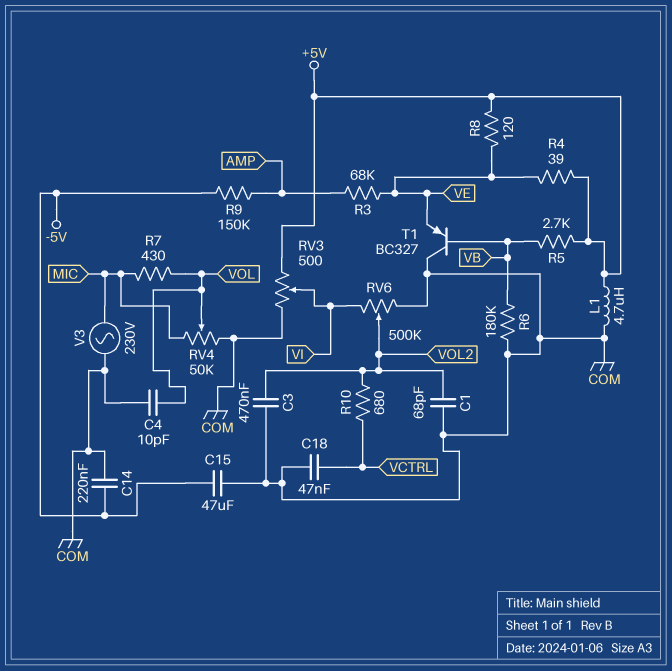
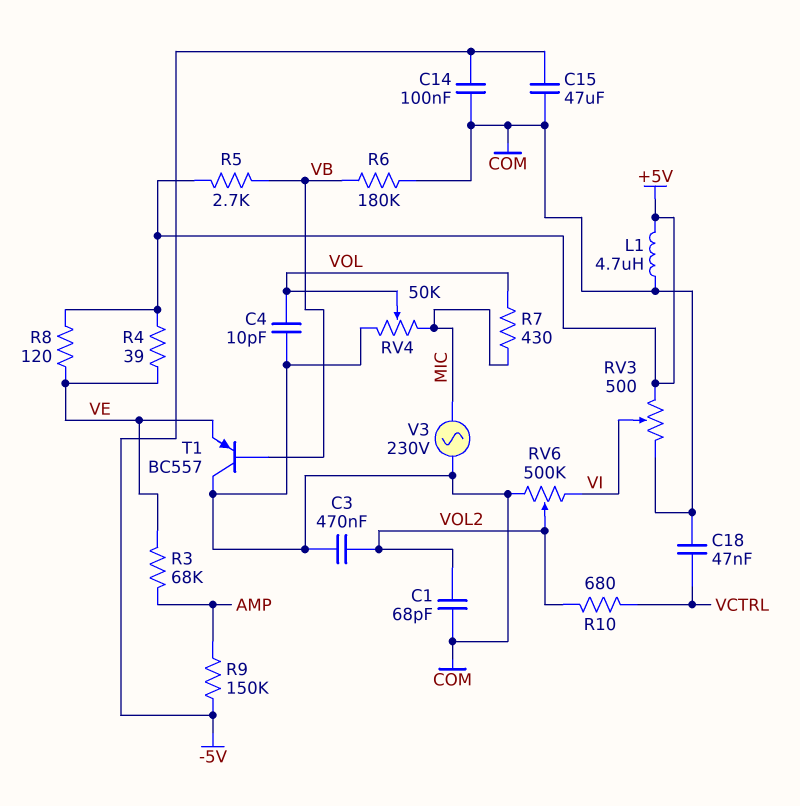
C14: 220nF (-5V, COM) -> 100nF (-5V, COM)
T1: PNP BC327 (B VB, C COM, E VE) -> PNP BC557 (B VB, C COM, E VE)

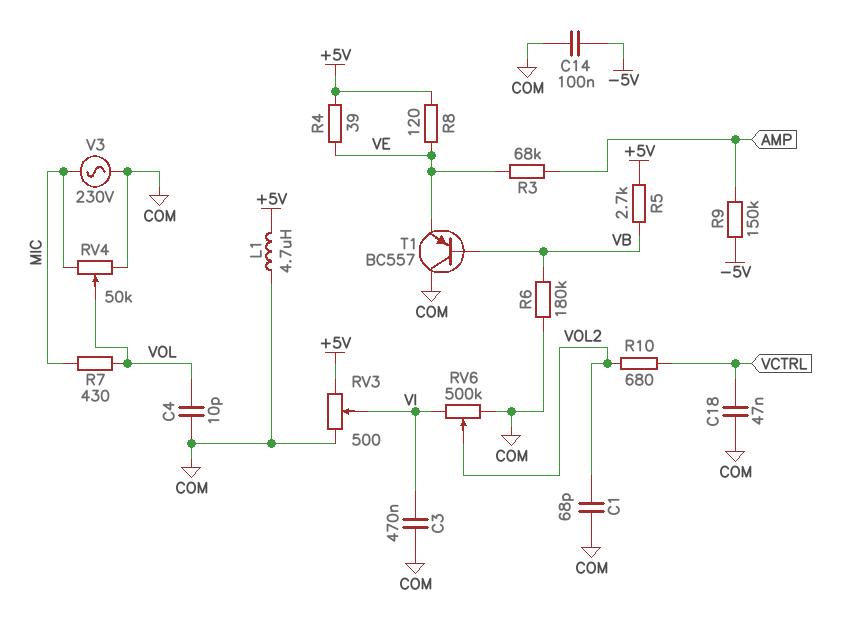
C3: 470nF (COM, VOL2) -> 470nF (COM, VI)
C15: 47uF (-5V, COM) -> none

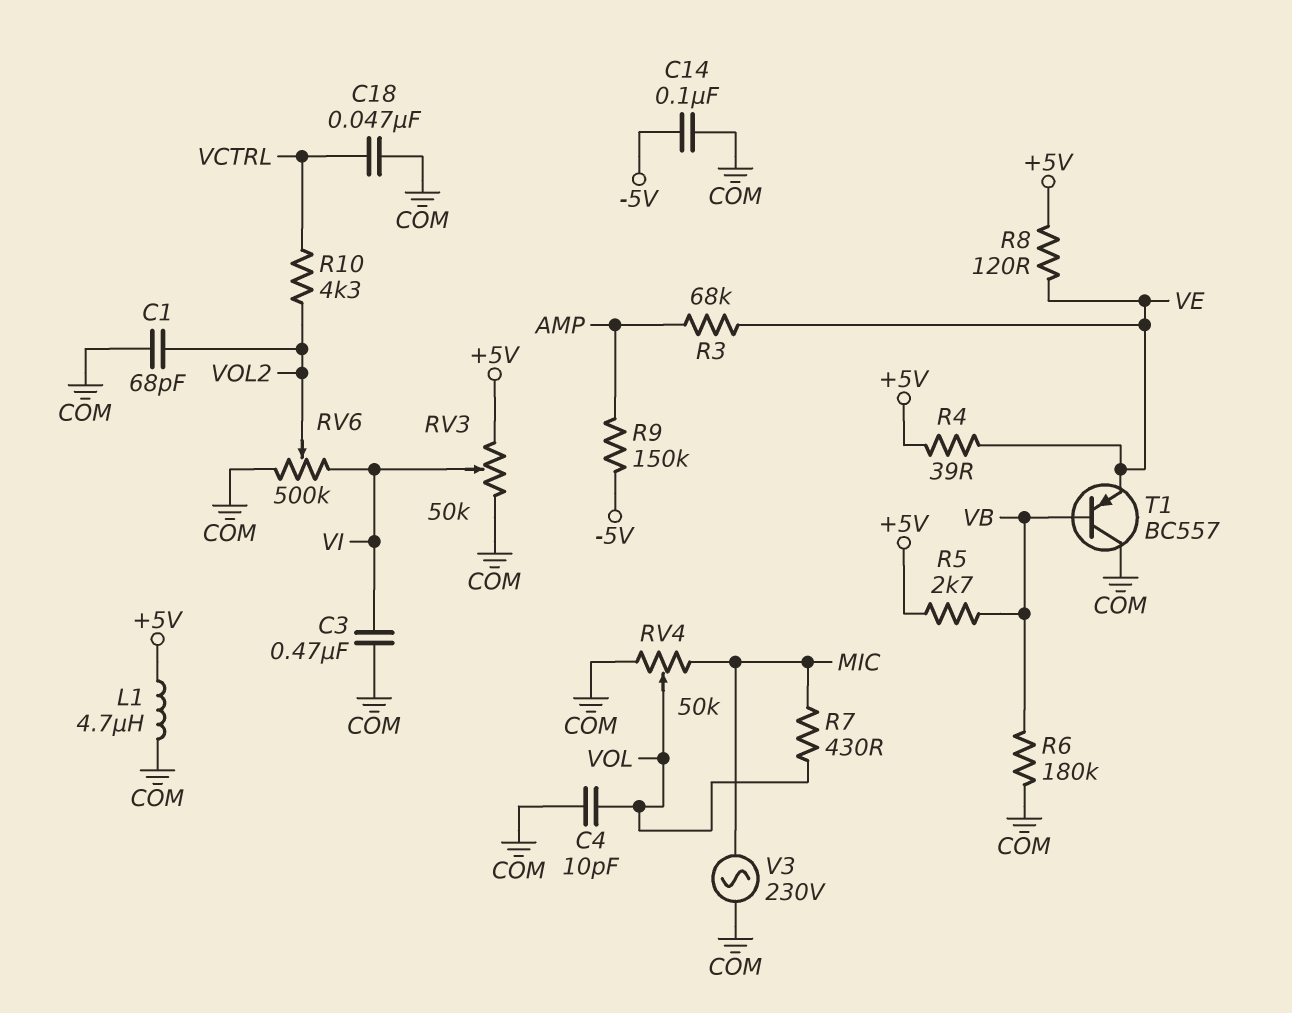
R10: 680 (VCTRL, VOL2) -> 4.3k (VCTRL, VOL2)
RV3: 500 (+5V, COM, wiper VI) -> 50k (+5V, COM, wiper VI)

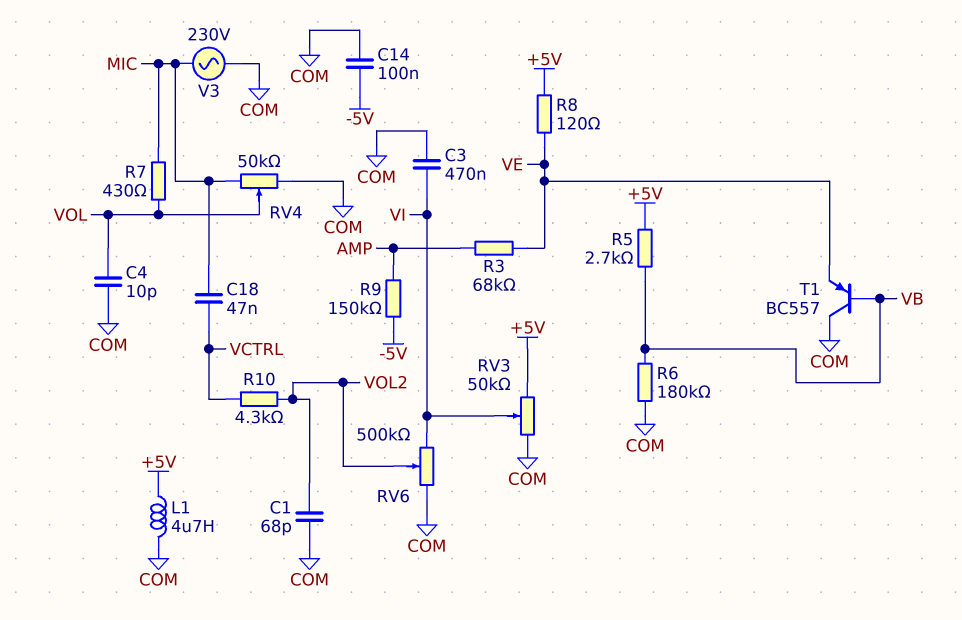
C18: 47nF (COM, VCTRL) -> 47nF (MIC, VCTRL)
R4: 39 (+5V, VE) -> none

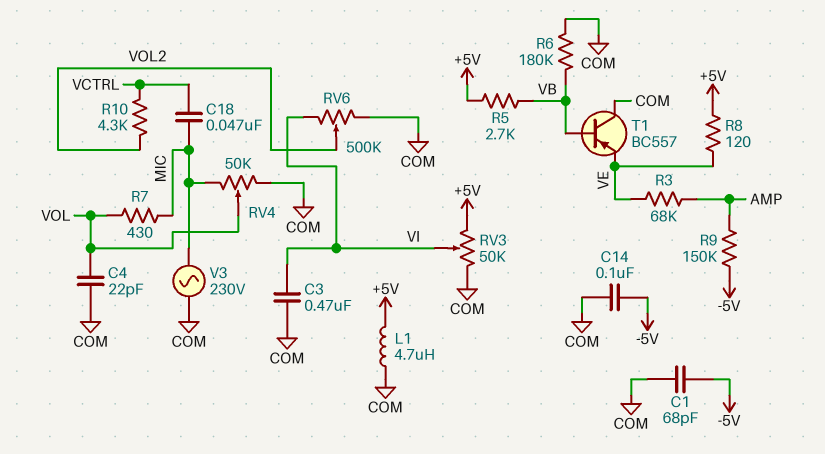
C1: 68pF (COM, VOL2) -> 68pF (-5V, COM)
C4: 10pF (COM, VOL) -> 22pF (COM, VOL)

